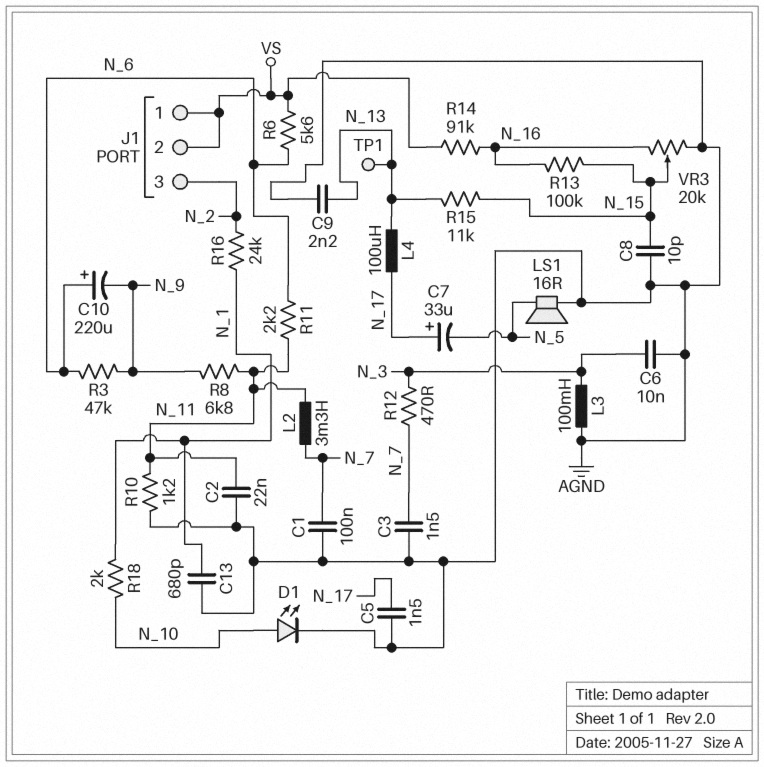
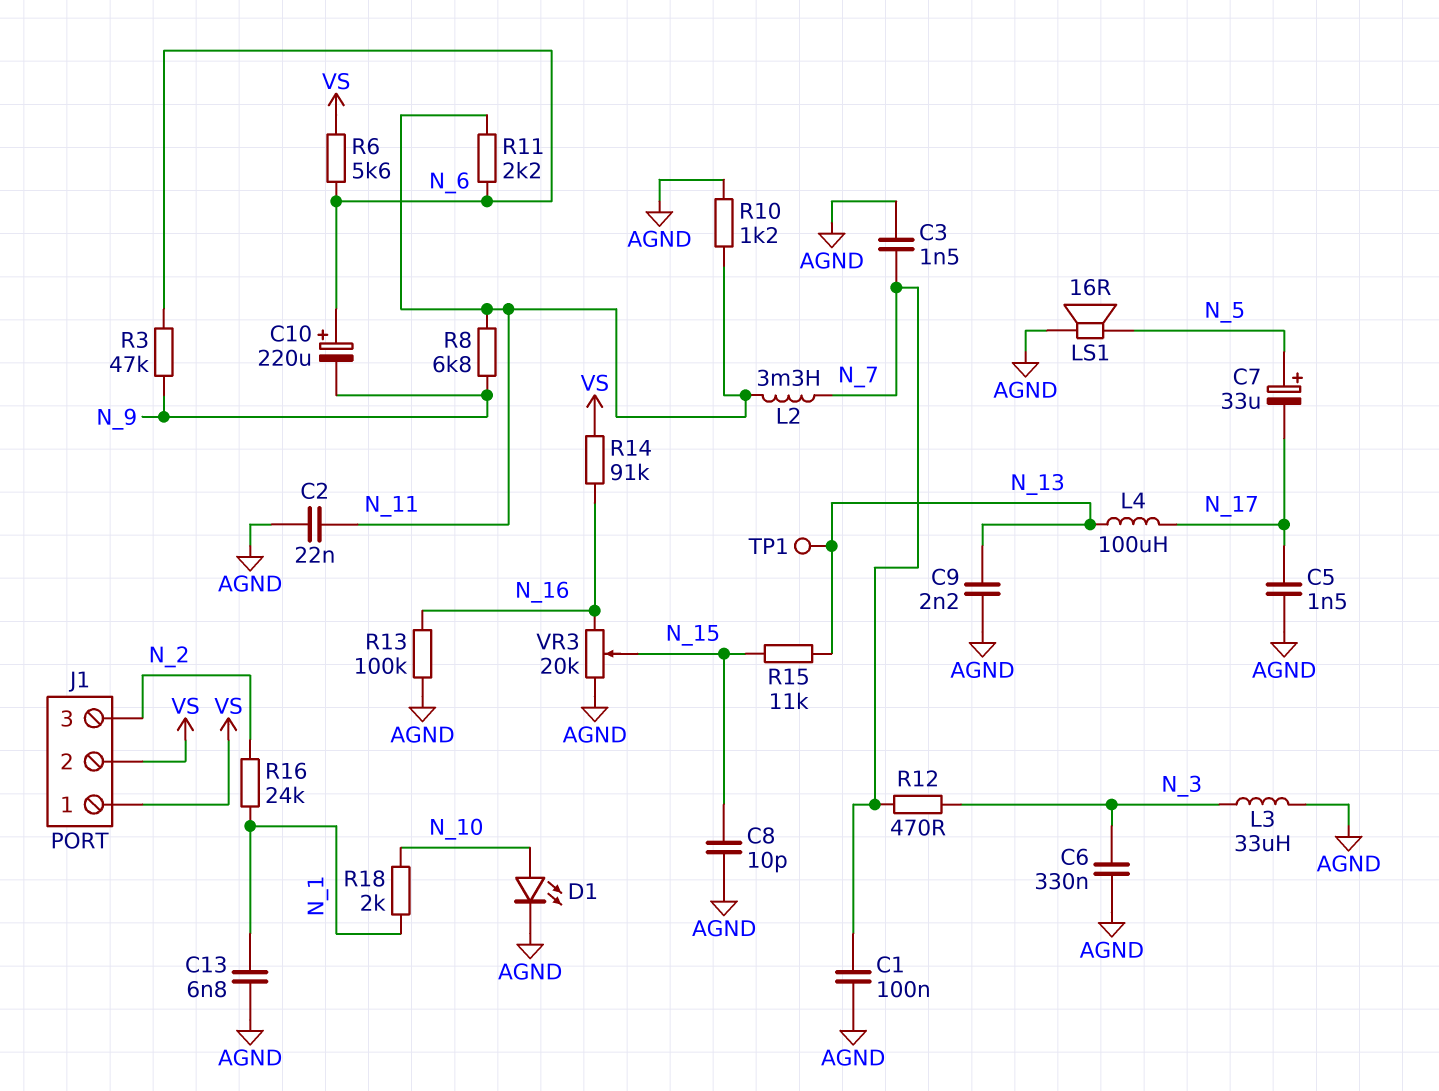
C6: 10nF (AGND, N_3) -> 330nF (AGND, N_3)
C7: 33uF (plus N_17, minus N_5) -> 33uF (plus N_5, minus N_17)
C13: 680pF (AGND, N_1) -> 6.8nF (AGND, N_1)
L3: 100mH (AGND, N_3) -> 33uH (AGND, N_3)
R13: 100k (N_15, N_16) -> 100k (AGND, N_16)

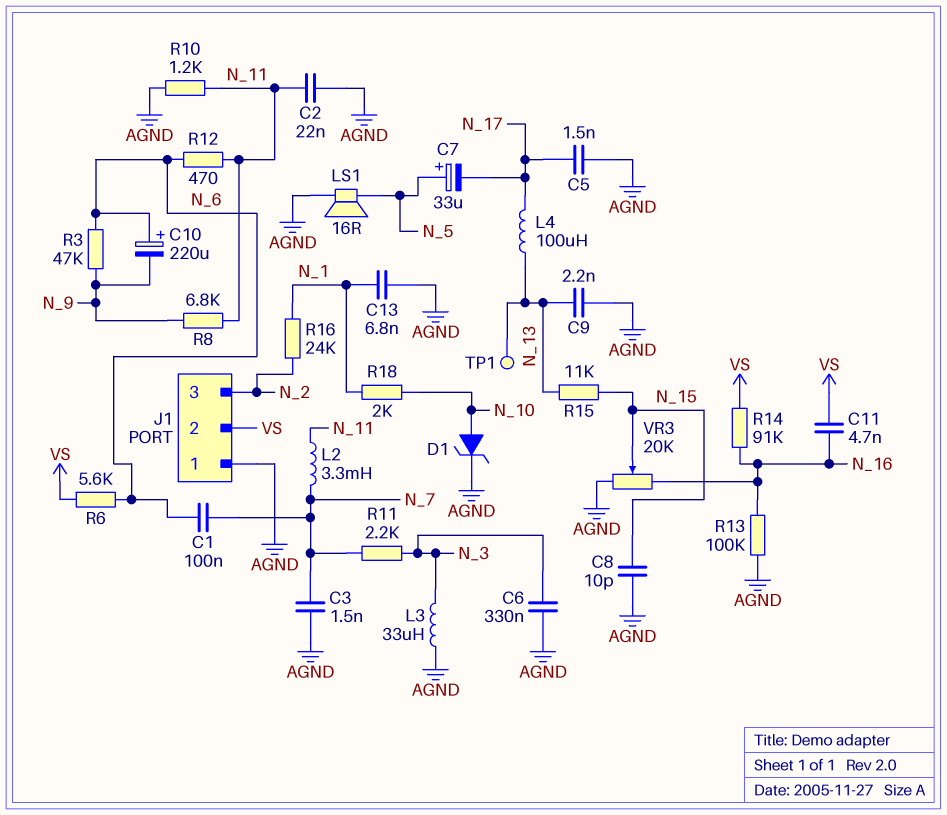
C1: 100nF (AGND, N_7) -> 100nF (N_6, N_7)
C11: none -> 4.7nF (N_16, VS)
D1: LED (A N_10, K AGND) -> zener (A N_10, K AGND)
J1 pin 1: VS -> AGND
R11: 2.2k (N_6, N_11) -> 2.2k (N_3, N_7)
R12: 470 (N_3, N_7) -> 470 (N_6, N_11)

